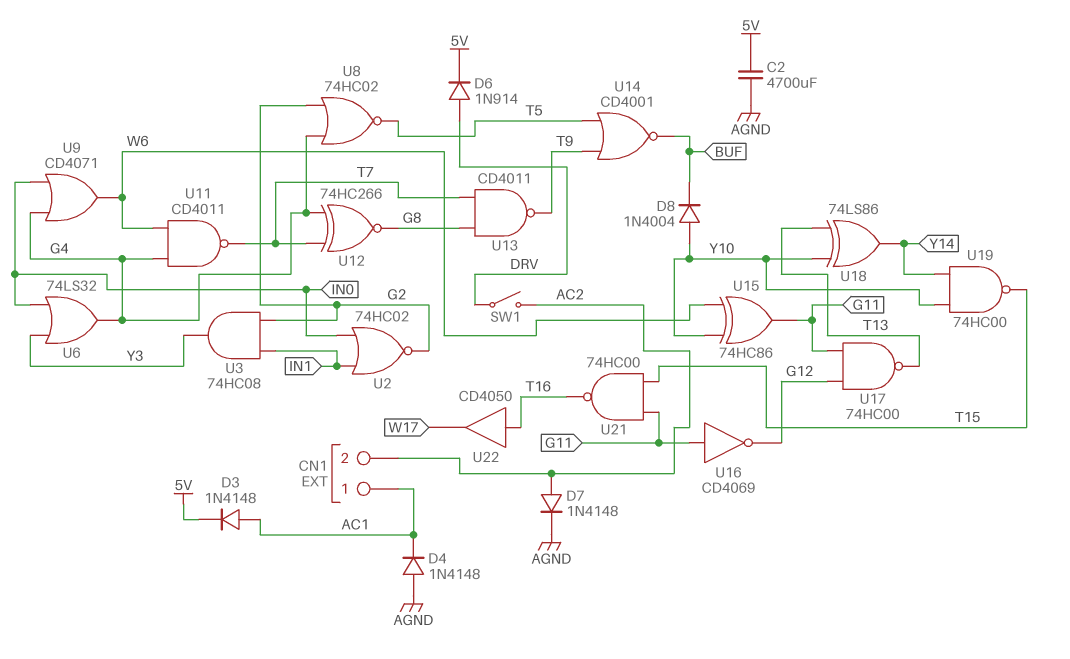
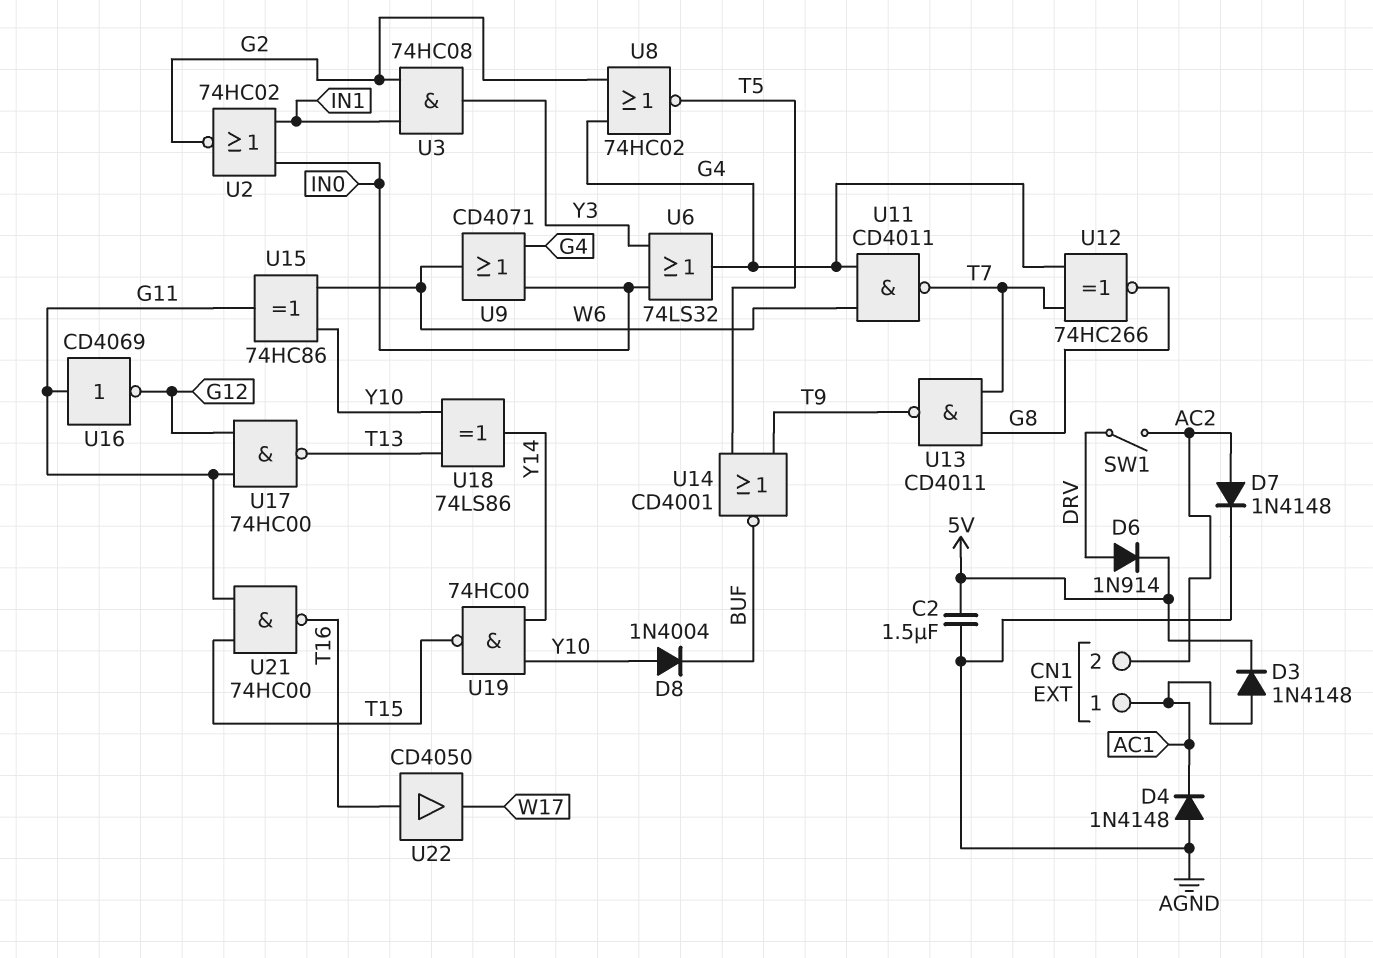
C2: 4700uF (5V, AGND) -> 1.5uF (5V, AGND)

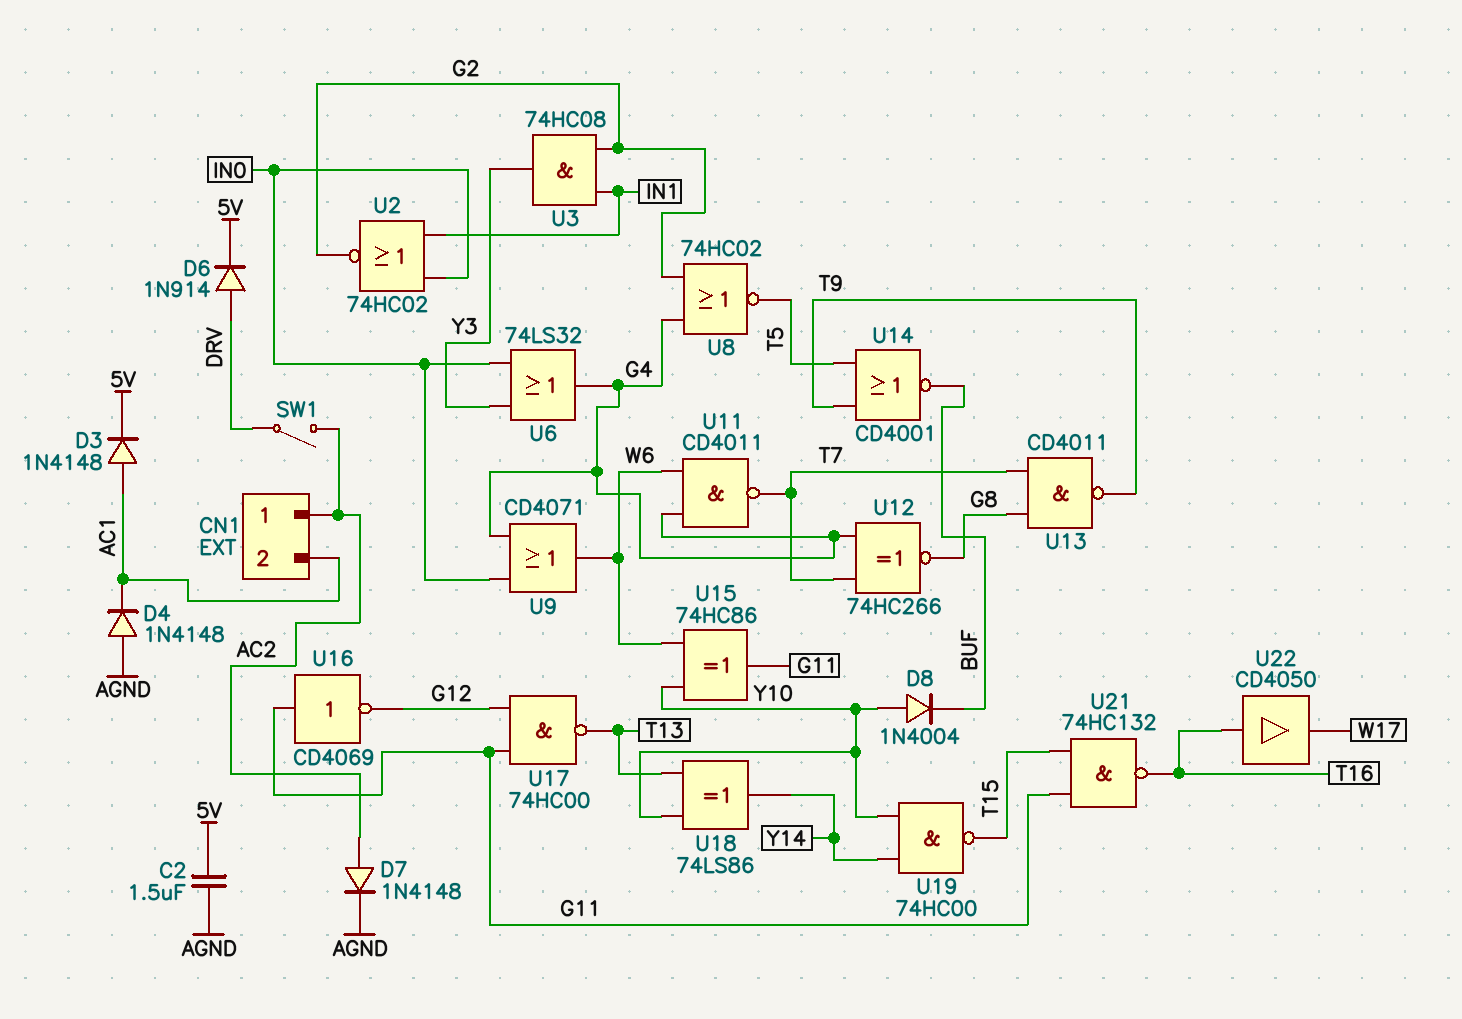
CN1 pin 1: AC1 -> AC2
CN1 pin 2: AC2 -> AC1
U21: NAND 74HC00 (in G11, in T15, out T16) -> NAND 74HC132 (in G11, in T15, out T16)

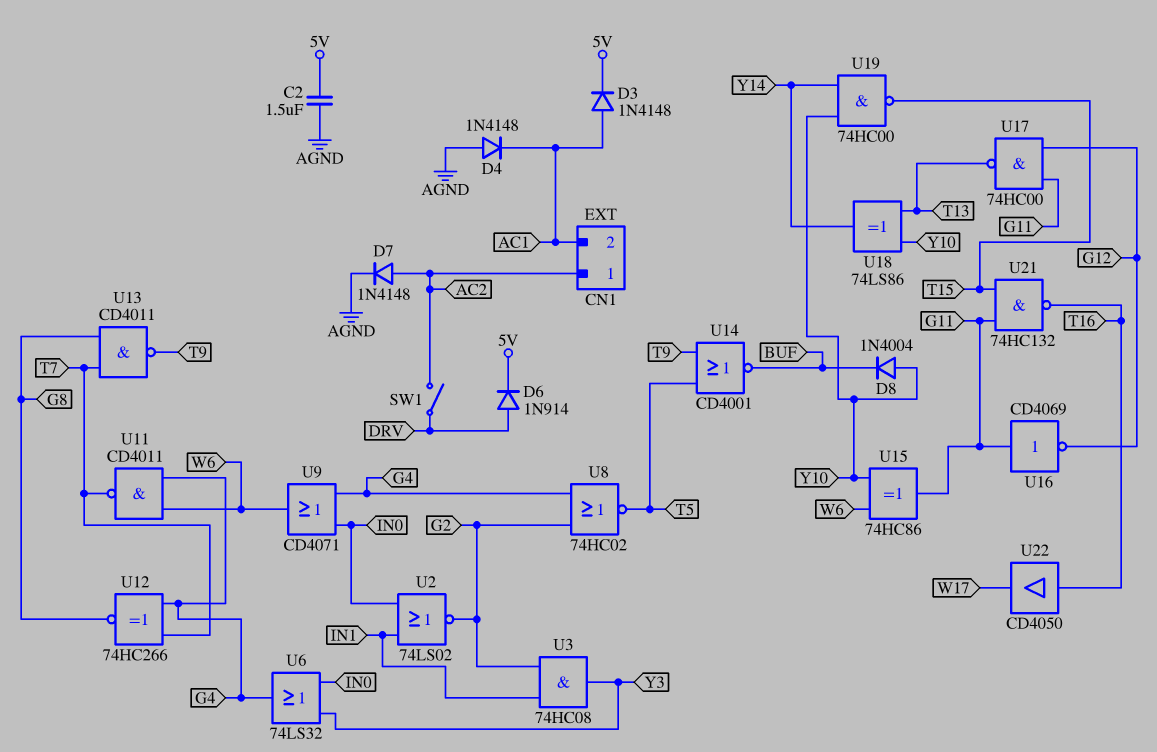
U2: NOR 74HC02 (in IN0, in IN1, out G2) -> NOR 74LS02 (in IN0, in IN1, out G2)

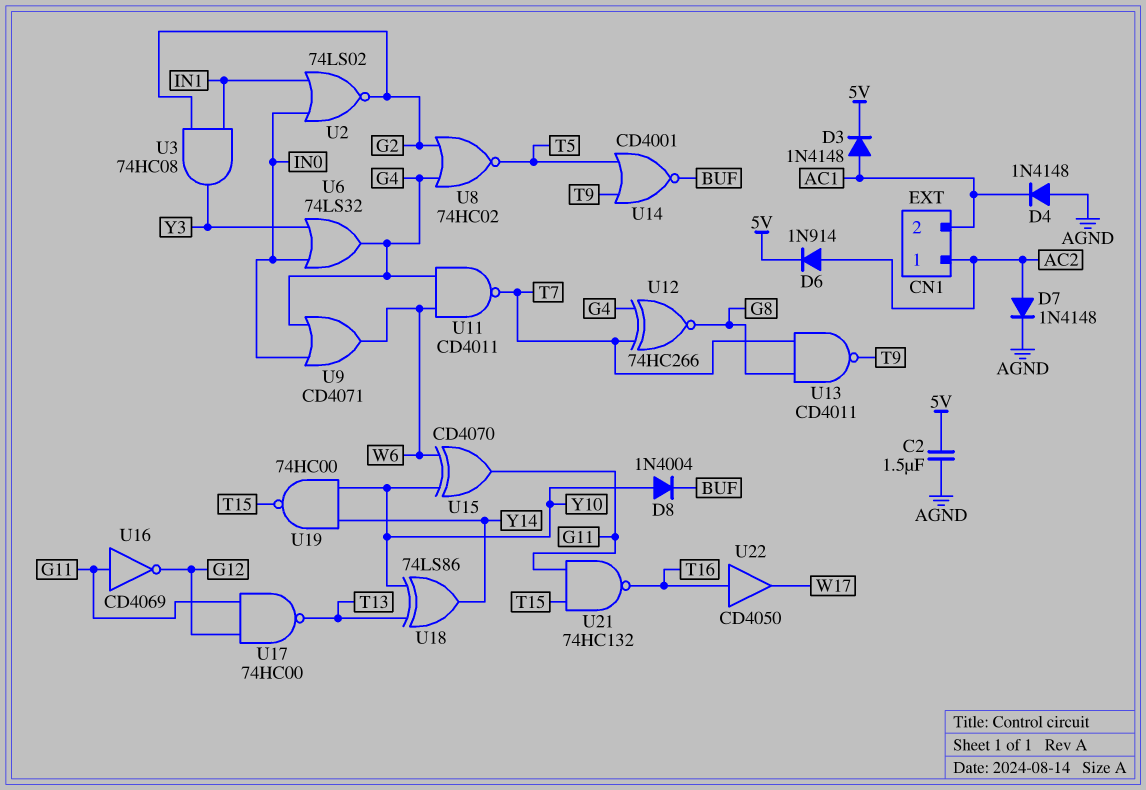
D6: diode 1N914 (A DRV, K 5V) -> diode 1N914 (A AC2, K 5V)
SW1: switch (AC2, DRV) -> none
U15: XOR 74HC86 (in W6, in Y10, out G11) -> XOR CD4070 (in W6, in Y10, out G11)

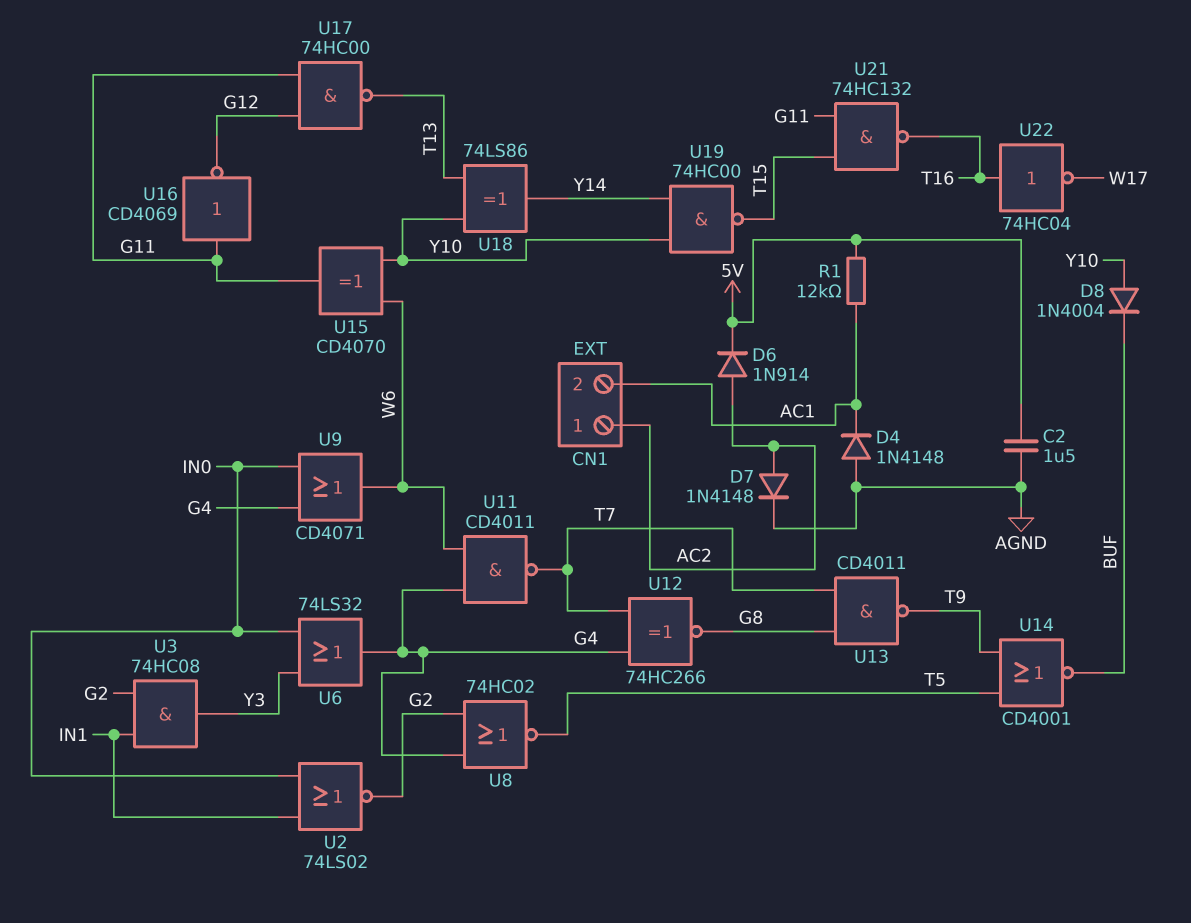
D3: diode 1N4148 (A AC1, K 5V) -> none
R1: none -> 12k (5V, AC1)
U22: buffer CD4050 (in T16, out W17) -> NOT 74HC04 (in T16, out W17)

